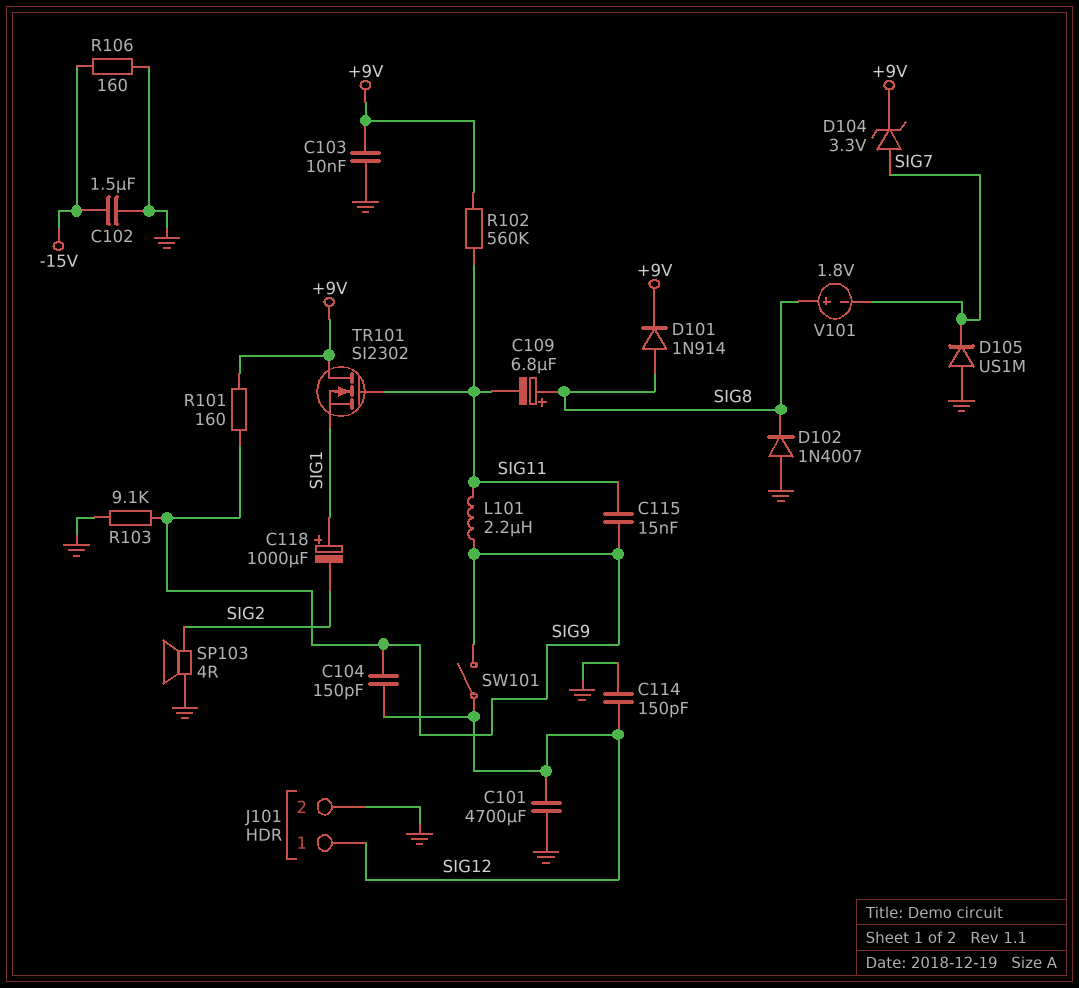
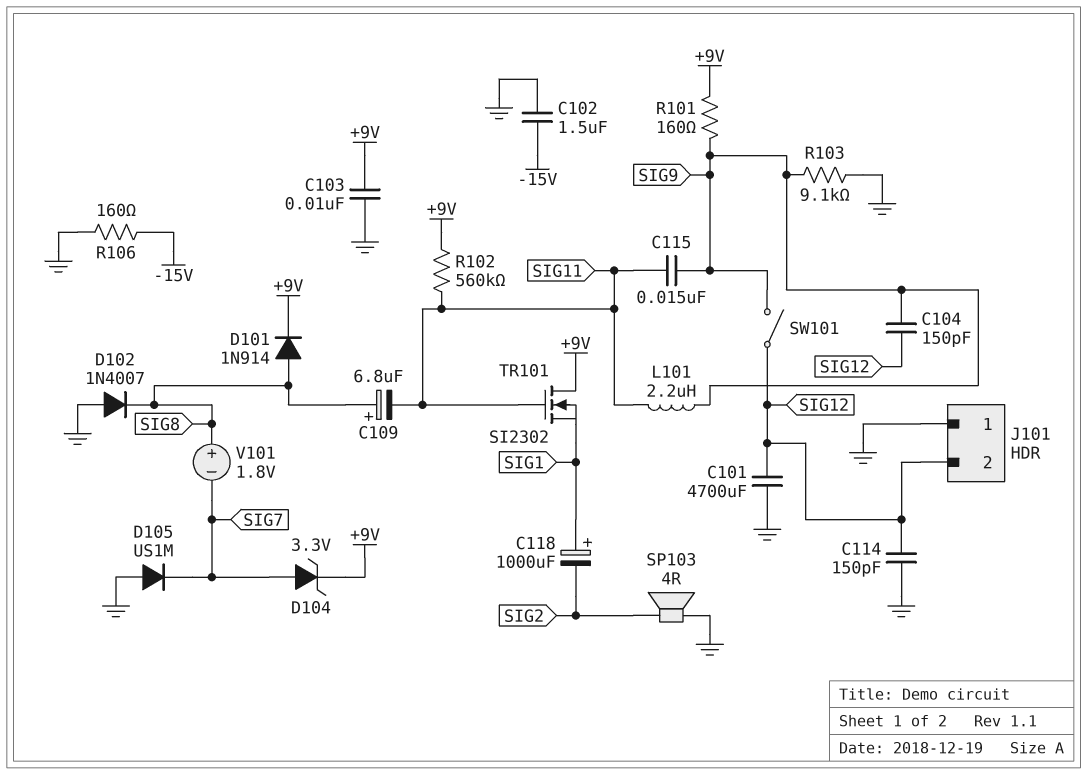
J101 pin 1: SIG12 -> GND
J101 pin 2: GND -> SIG12

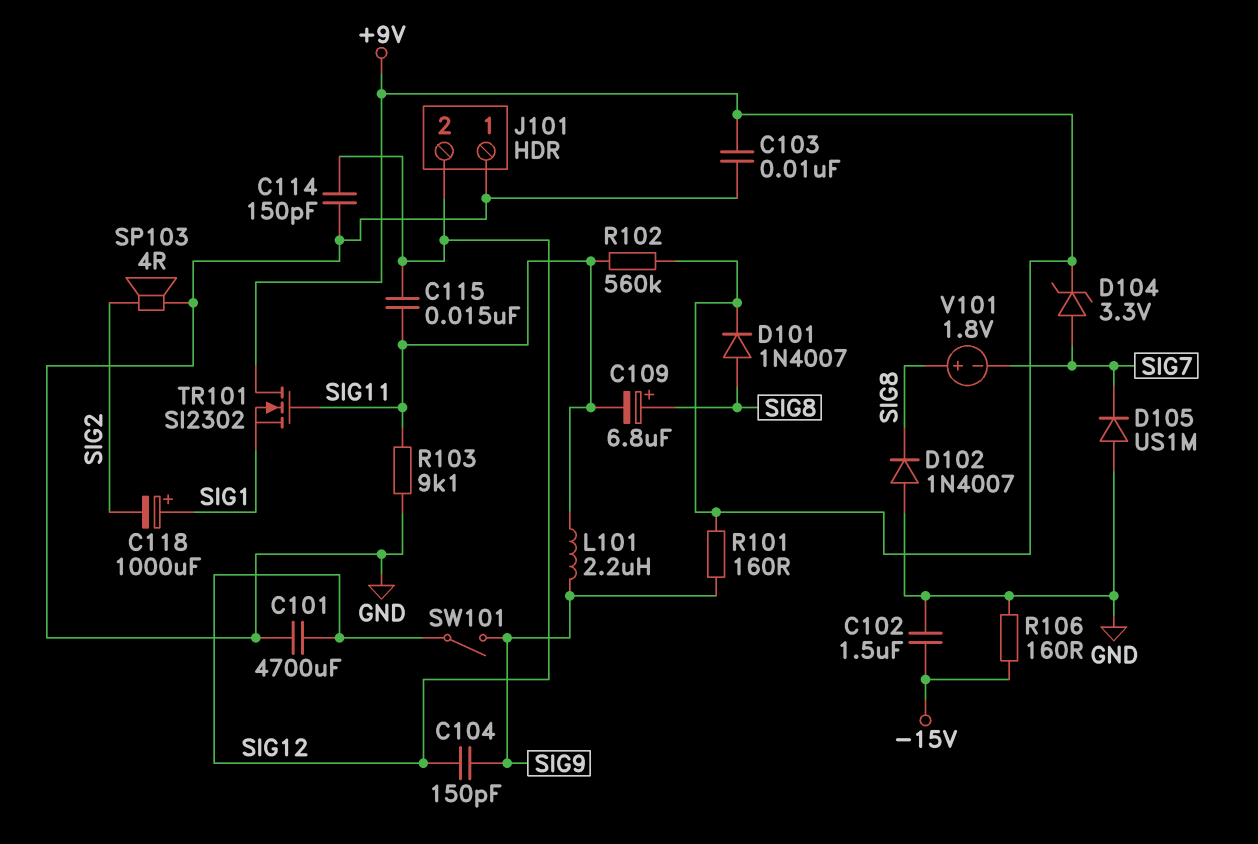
C115: 15nF (SIG9, SIG11) -> 15nF (SIG11, SIG12)
D101: diode 1N914 (A SIG8, K +9V) -> diode 1N4007 (A SIG8, K +9V)
R103: 9.1k (GND, SIG9) -> 9.1k (GND, SIG11)

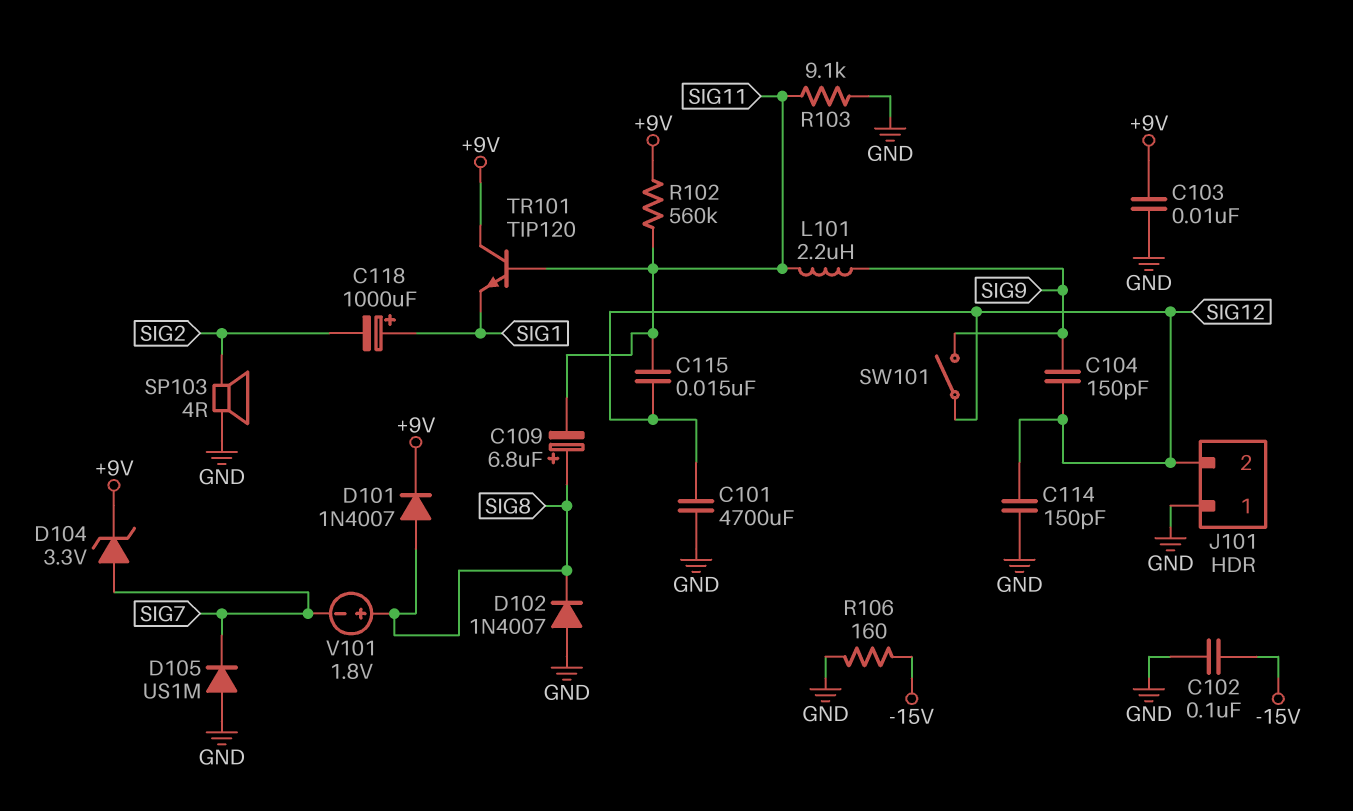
C102: 1.5uF (-15V, GND) -> 100nF (-15V, GND)
R101: 160 (+9V, SIG9) -> none
TR101: NMOS SI2302 (G SIG11, D +9V, S SIG1) -> NPN TIP120 (B SIG11, C +9V, E SIG1)

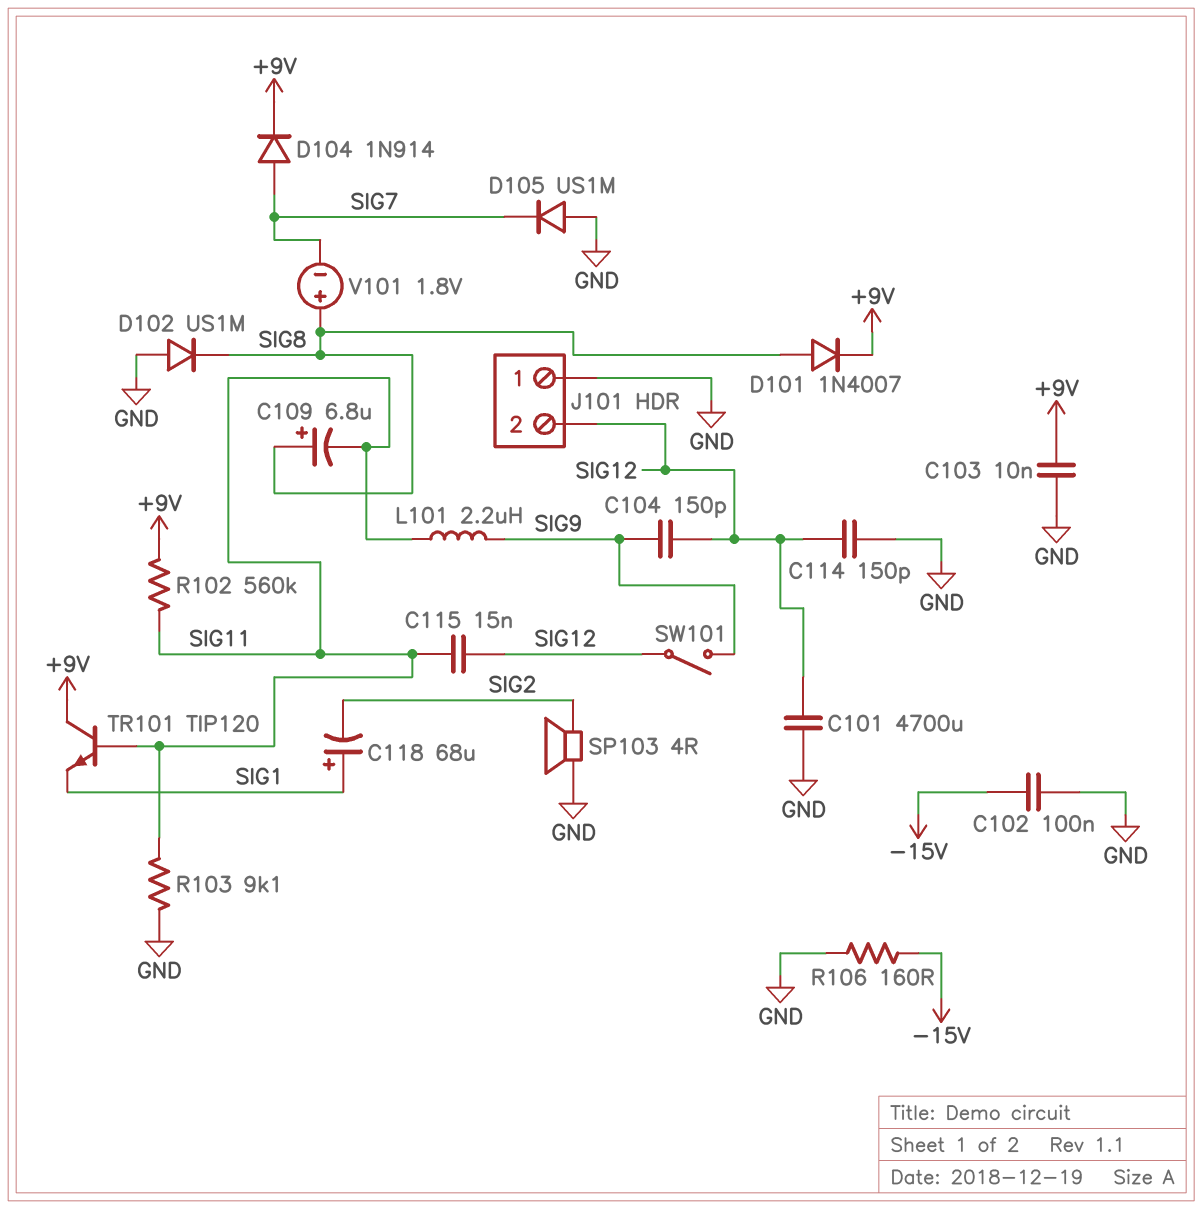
C118: 1000uF (plus SIG1, minus SIG2) -> 68uF (plus SIG1, minus SIG2)
D102: diode 1N4007 (A GND, K SIG8) -> diode US1M (A GND, K SIG8)
D104: zener 3.3V (A SIG7, K +9V) -> diode 1N914 (A SIG7, K +9V)

